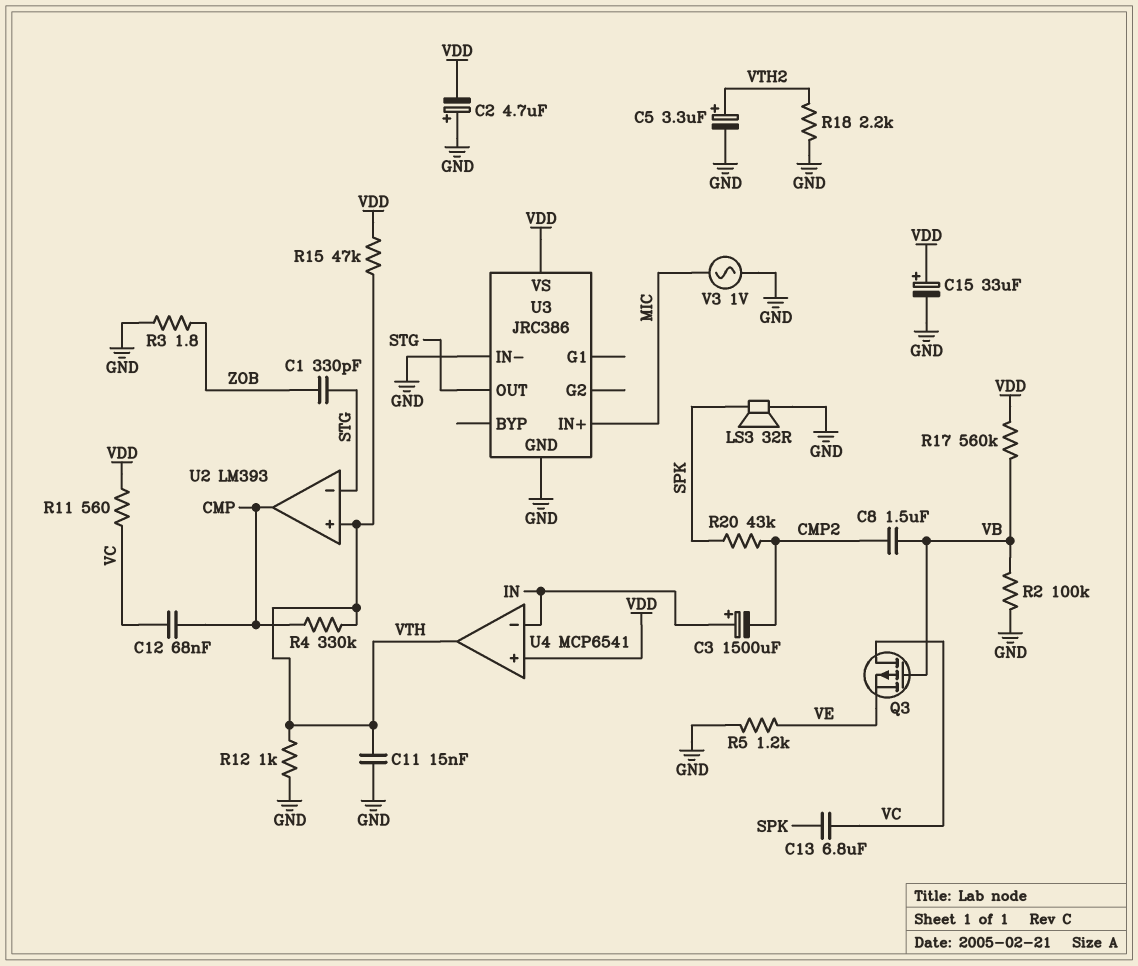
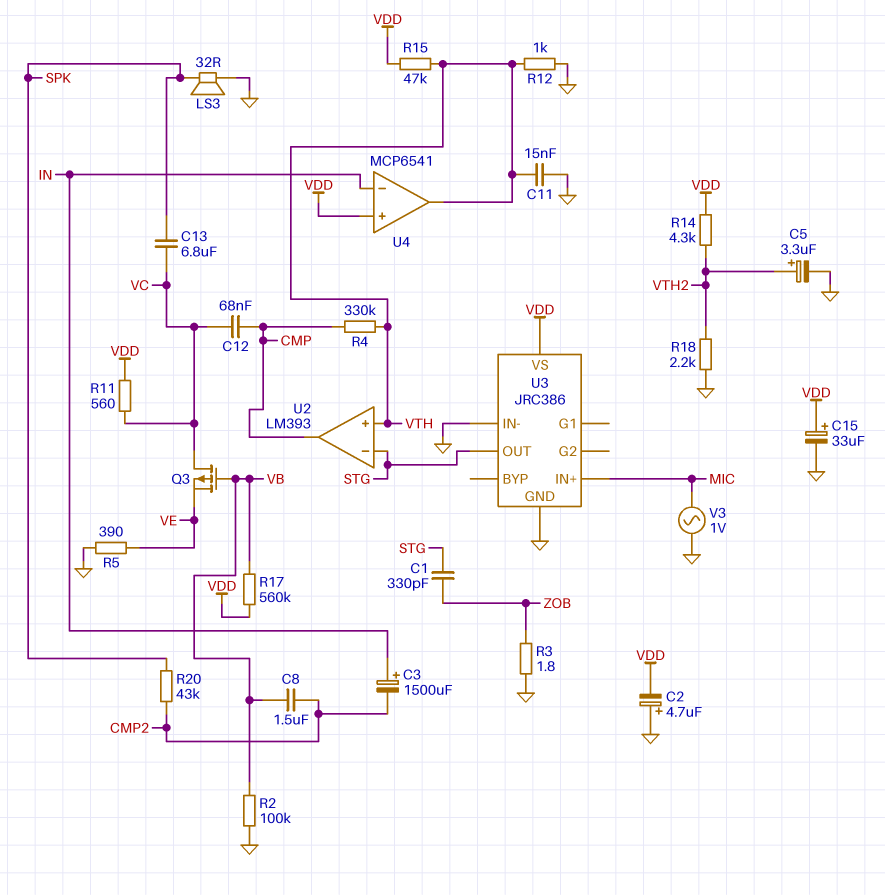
R5: 1.2k (GND, VE) -> 390 (GND, VE)
R14: none -> 4.3k (VDD, VTH2)

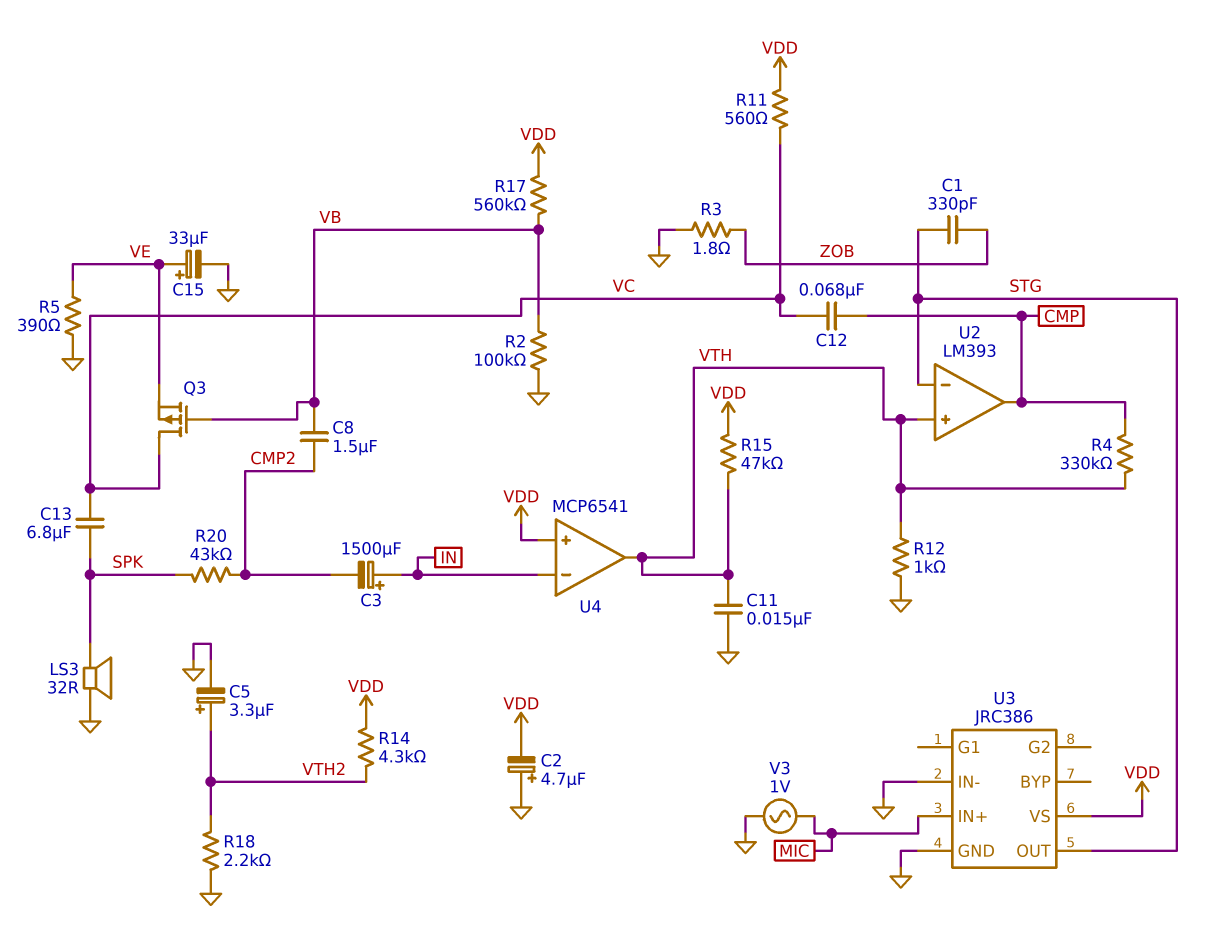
C15: 33uF (plus VDD, minus GND) -> 33uF (plus VE, minus GND)

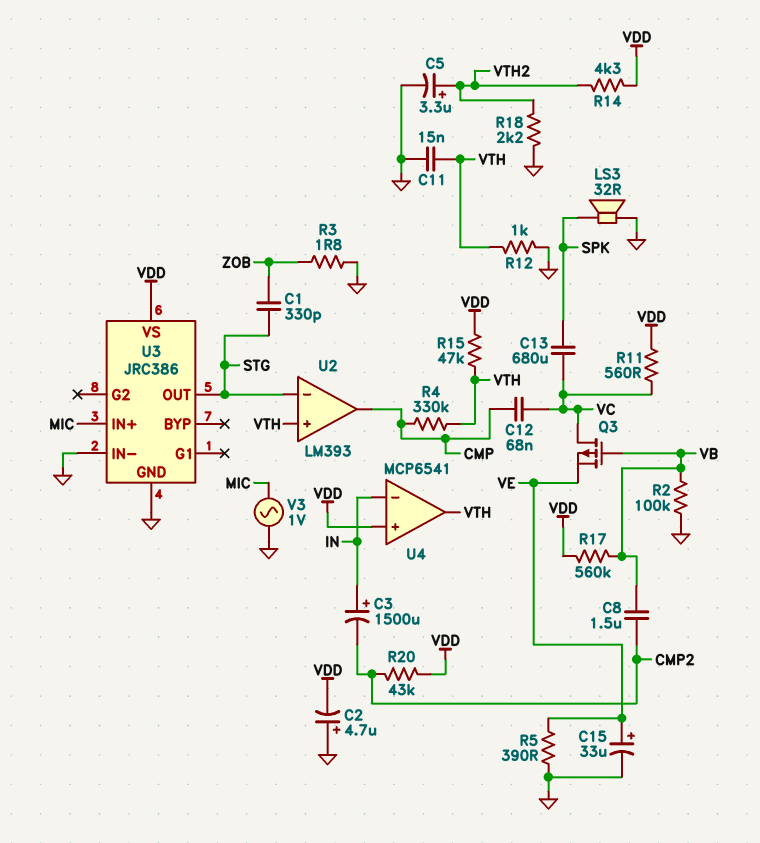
C13: 6.8uF (SPK, VC) -> 680uF (SPK, VC)
R20: 43k (CMP2, SPK) -> 43k (CMP2, VDD)

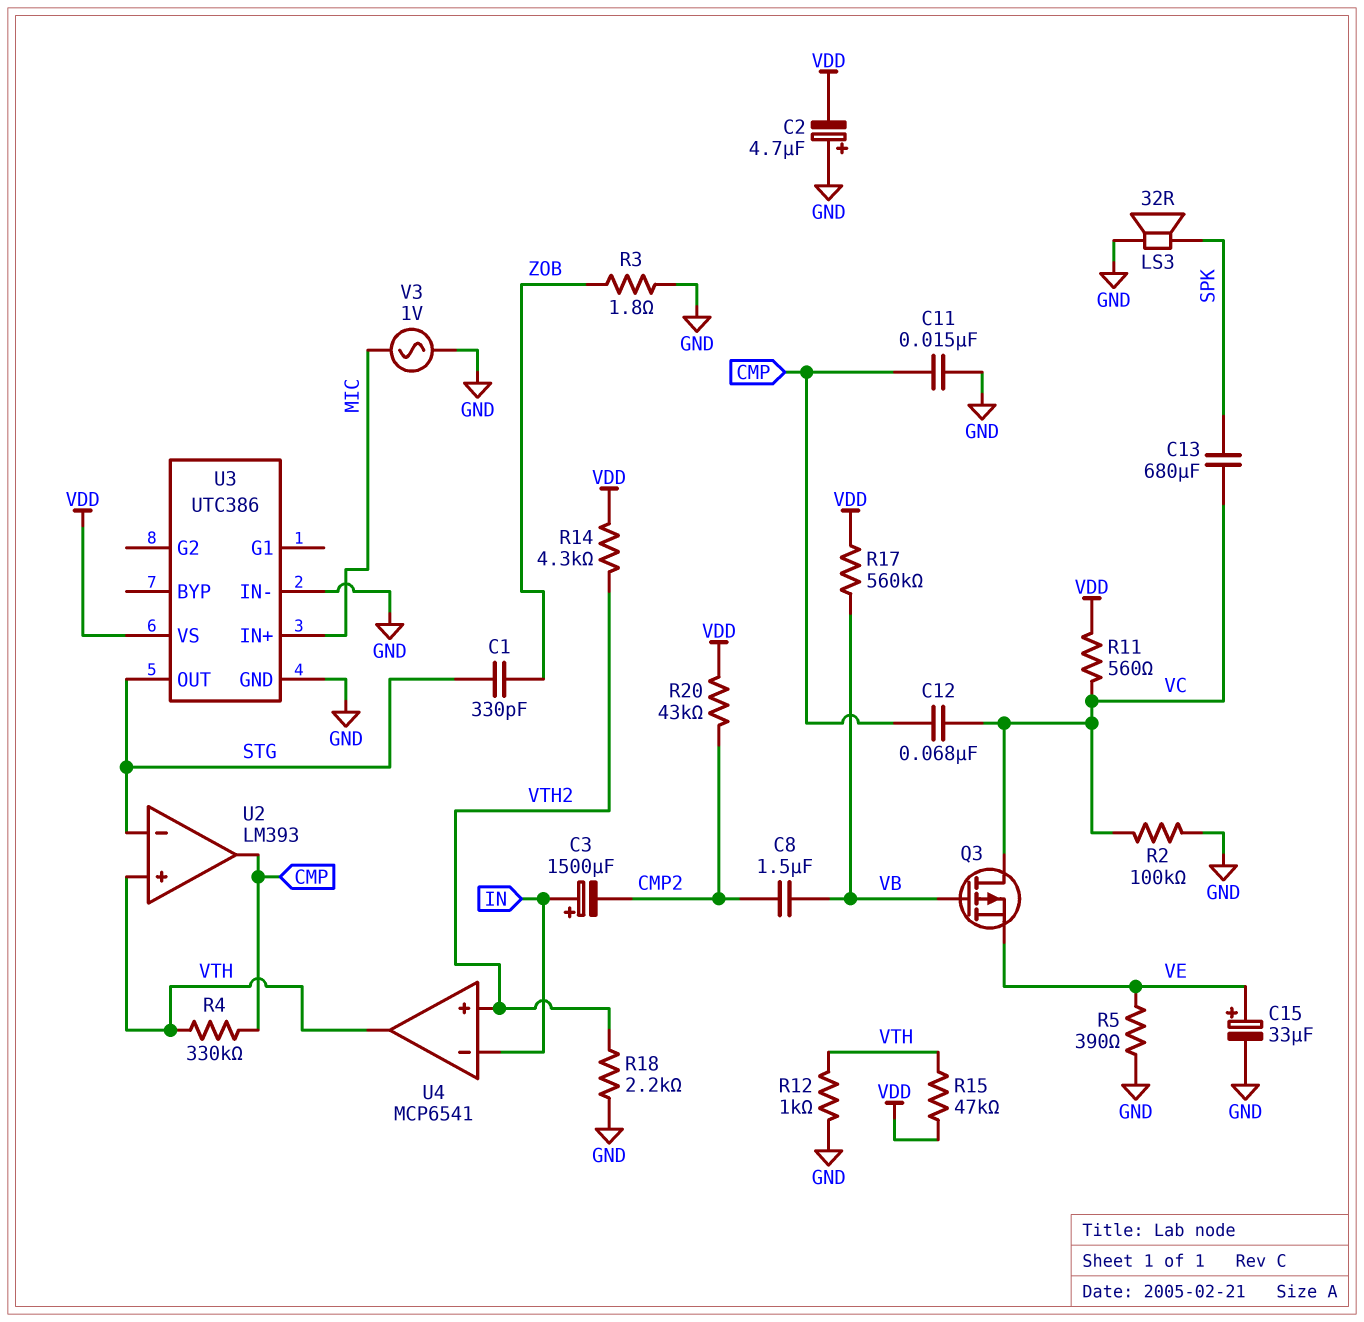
C5: 3.3uF (plus VTH2, minus GND) -> none
C11: 15nF (GND, VTH) -> 15nF (CMP, GND)
R2: 100k (GND, VB) -> 100k (GND, VC)
U3: JRC386 -> UTC386
U4 pin in+: VDD -> VTH2

